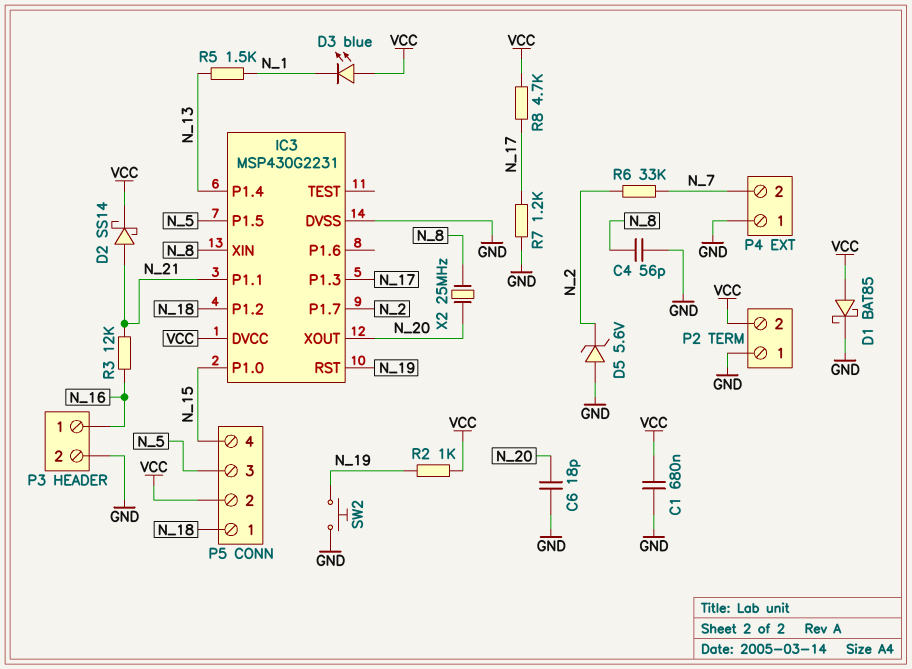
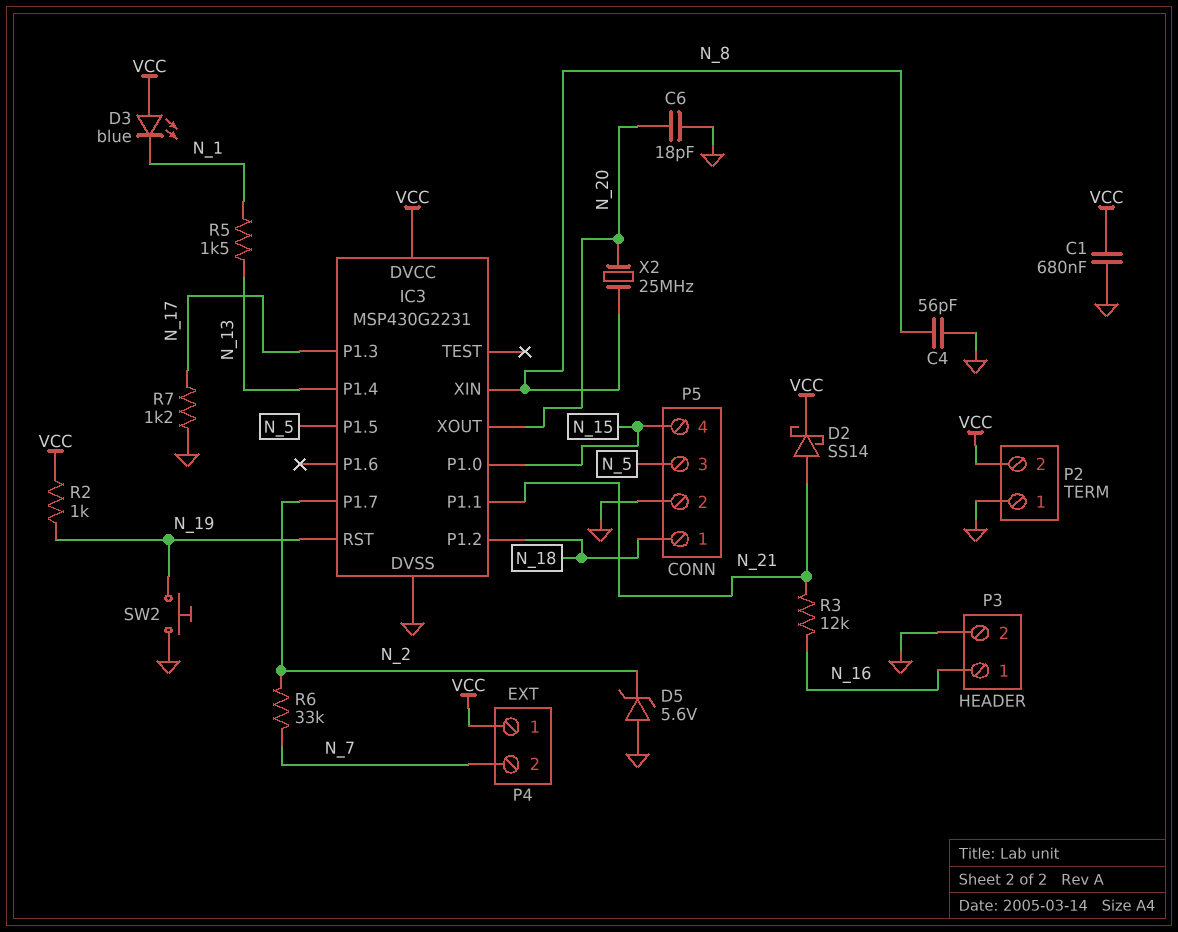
D1: schottky BAT85 (A VCC, K GND) -> none
P4 pin 1: GND -> VCC
P5 pin 2: VCC -> GND
R8: 4.7k (N_17, VCC) -> none

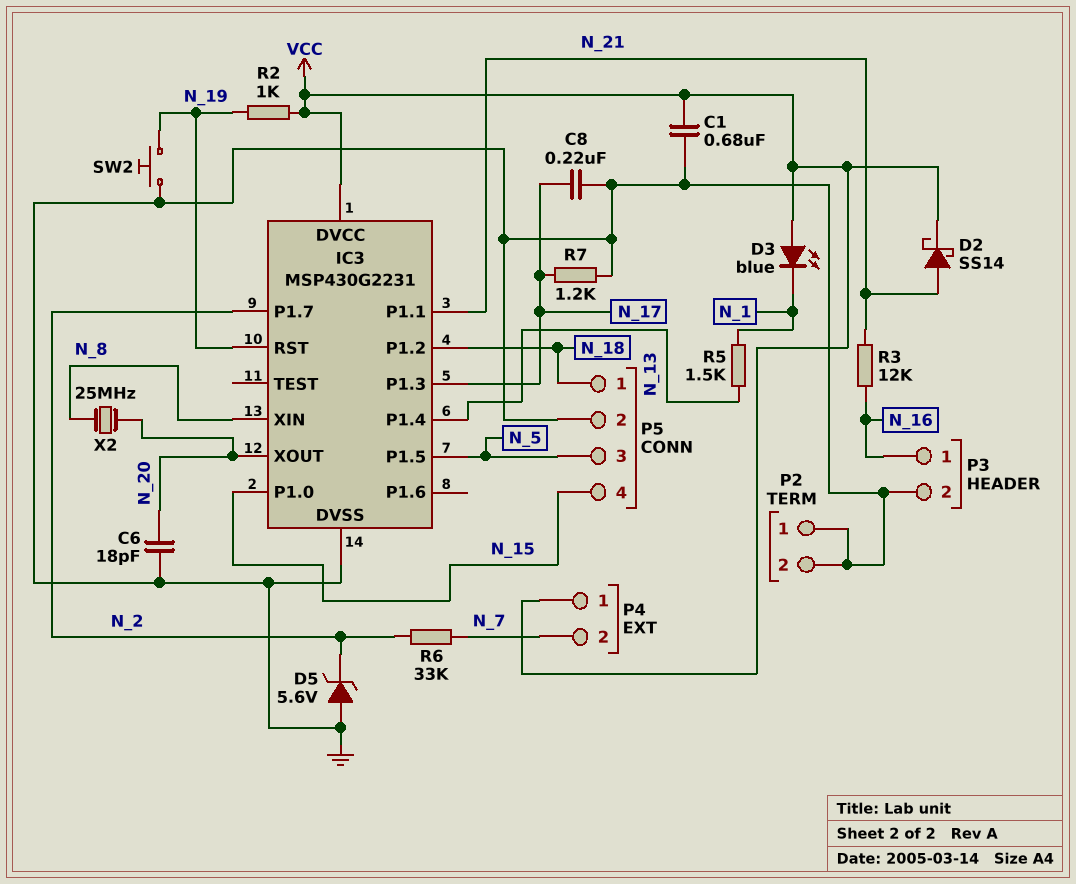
C4: 56pF (GND, N_8) -> none
C8: none -> 220nF (GND, N_17)
P2 pin 2: VCC -> GND

